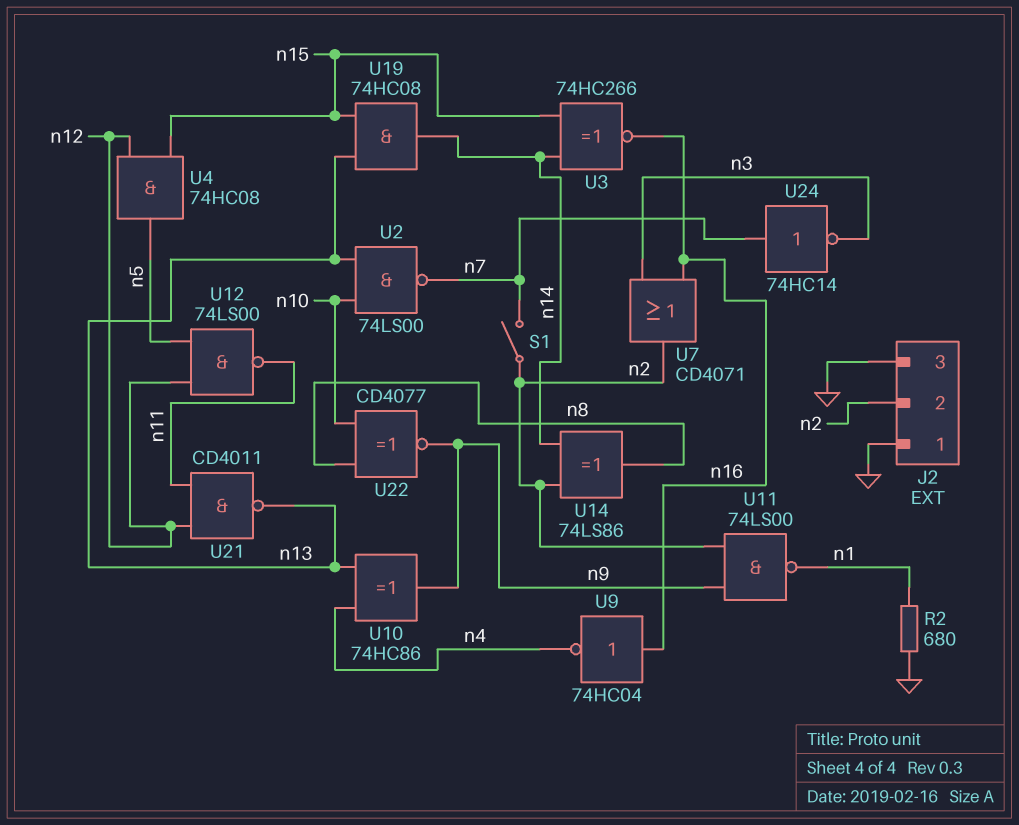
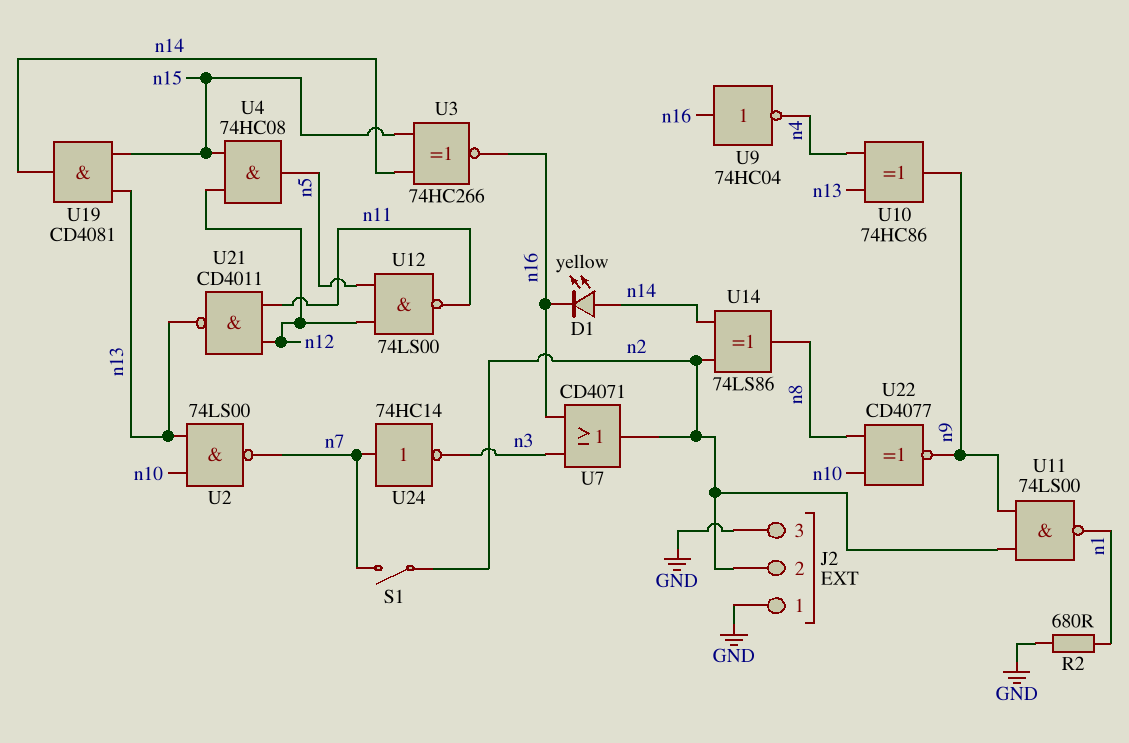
D1: none -> LED yellow (A n14, K n16)
U19: AND 74HC08 (in n13, in n15, out n14) -> AND CD4081 (in n13, in n15, out n14)

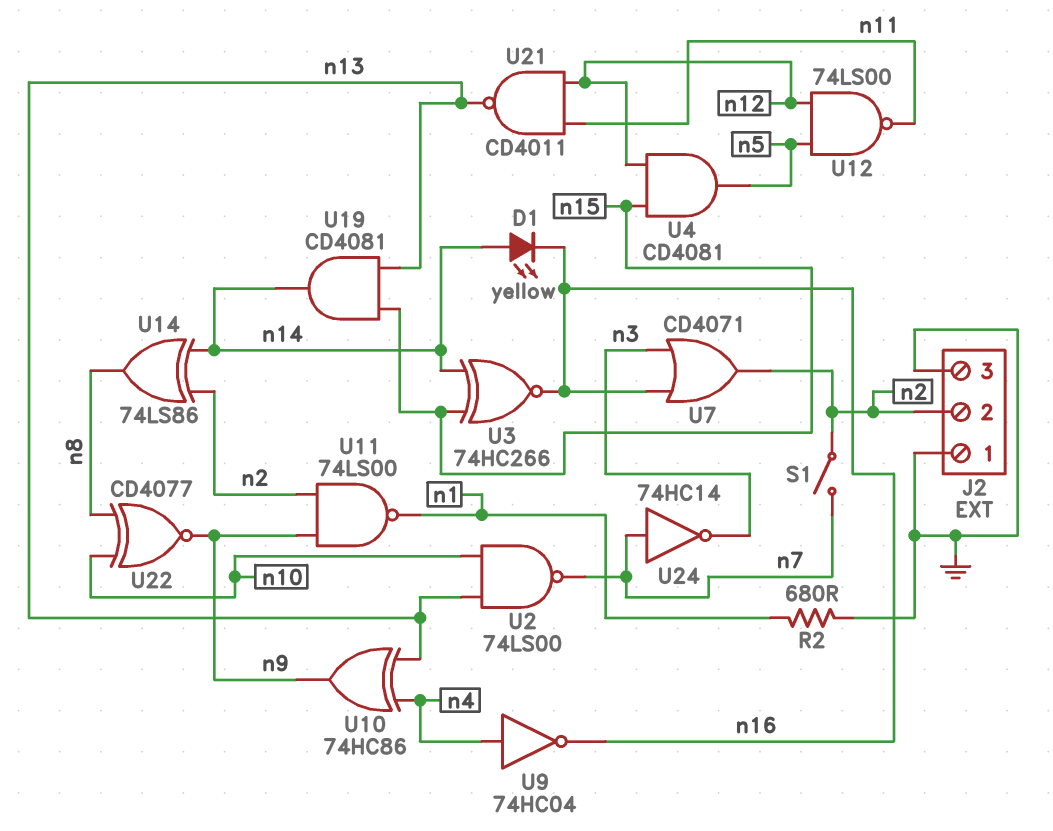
U4: AND 74HC08 (in n12, in n15, out n5) -> AND CD4081 (in n12, in n15, out n5)
U9: NOT 74HC04 (in n16, out n4) -> NOT 74HC04 (in n4, out n16)

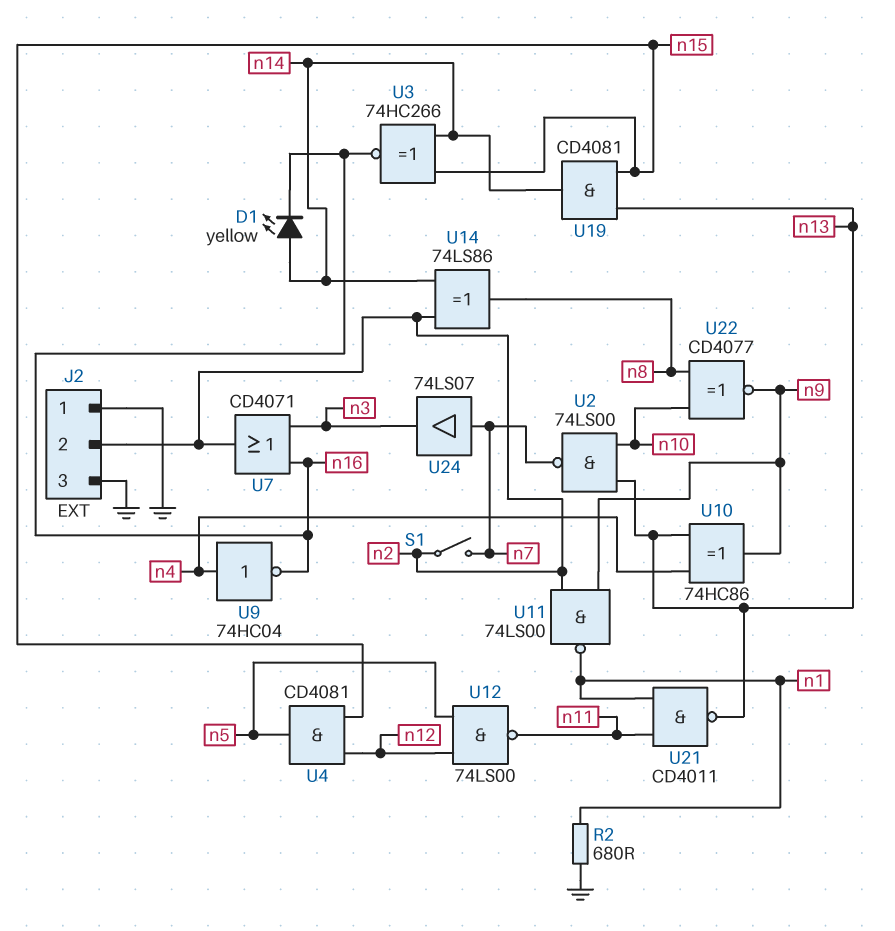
U21: NAND CD4011 (in n11, in n12, out n13) -> NAND CD4011 (in n1, in n11, out n13)
U24: NOT 74HC14 (in n7, out n3) -> buffer 74LS07 (in n7, out n3)

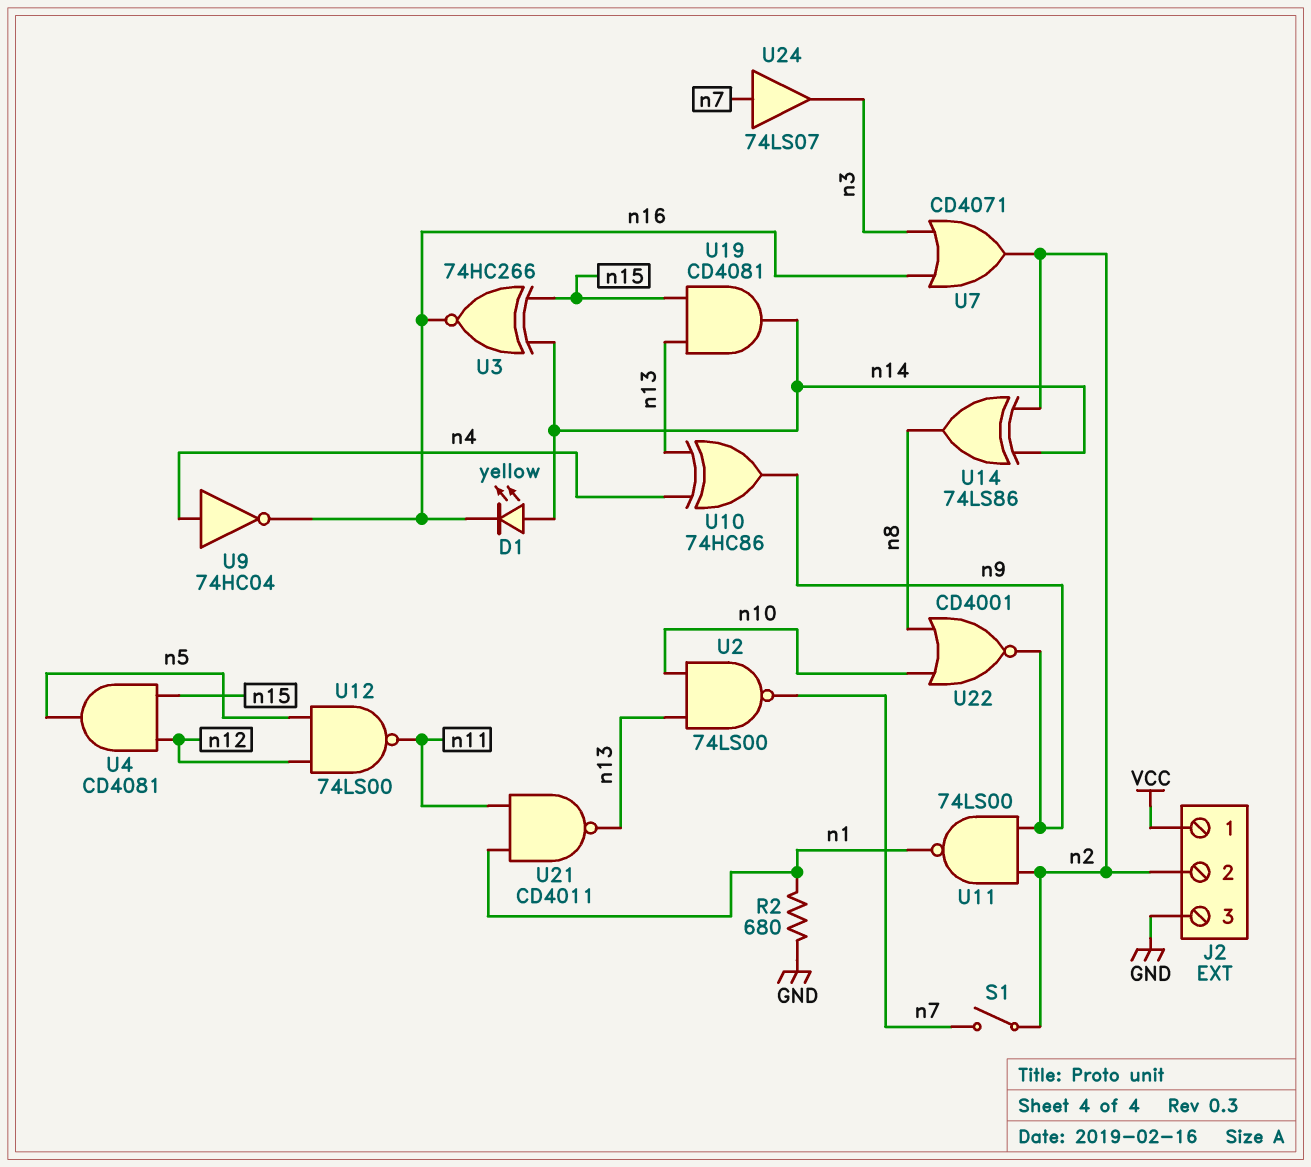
J2 pin 1: GND -> VCC
U22: XNOR CD4077 (in n8, in n10, out n9) -> NOR CD4001 (in n8, in n10, out n9)

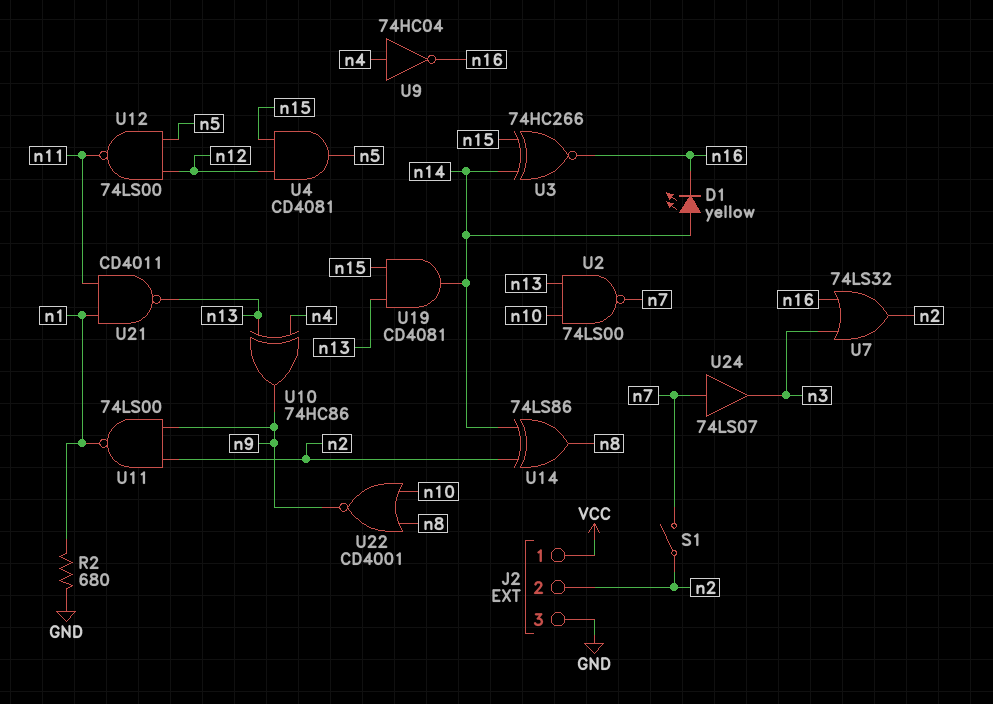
U7: OR CD4071 (in n3, in n16, out n2) -> OR 74LS32 (in n3, in n16, out n2)

